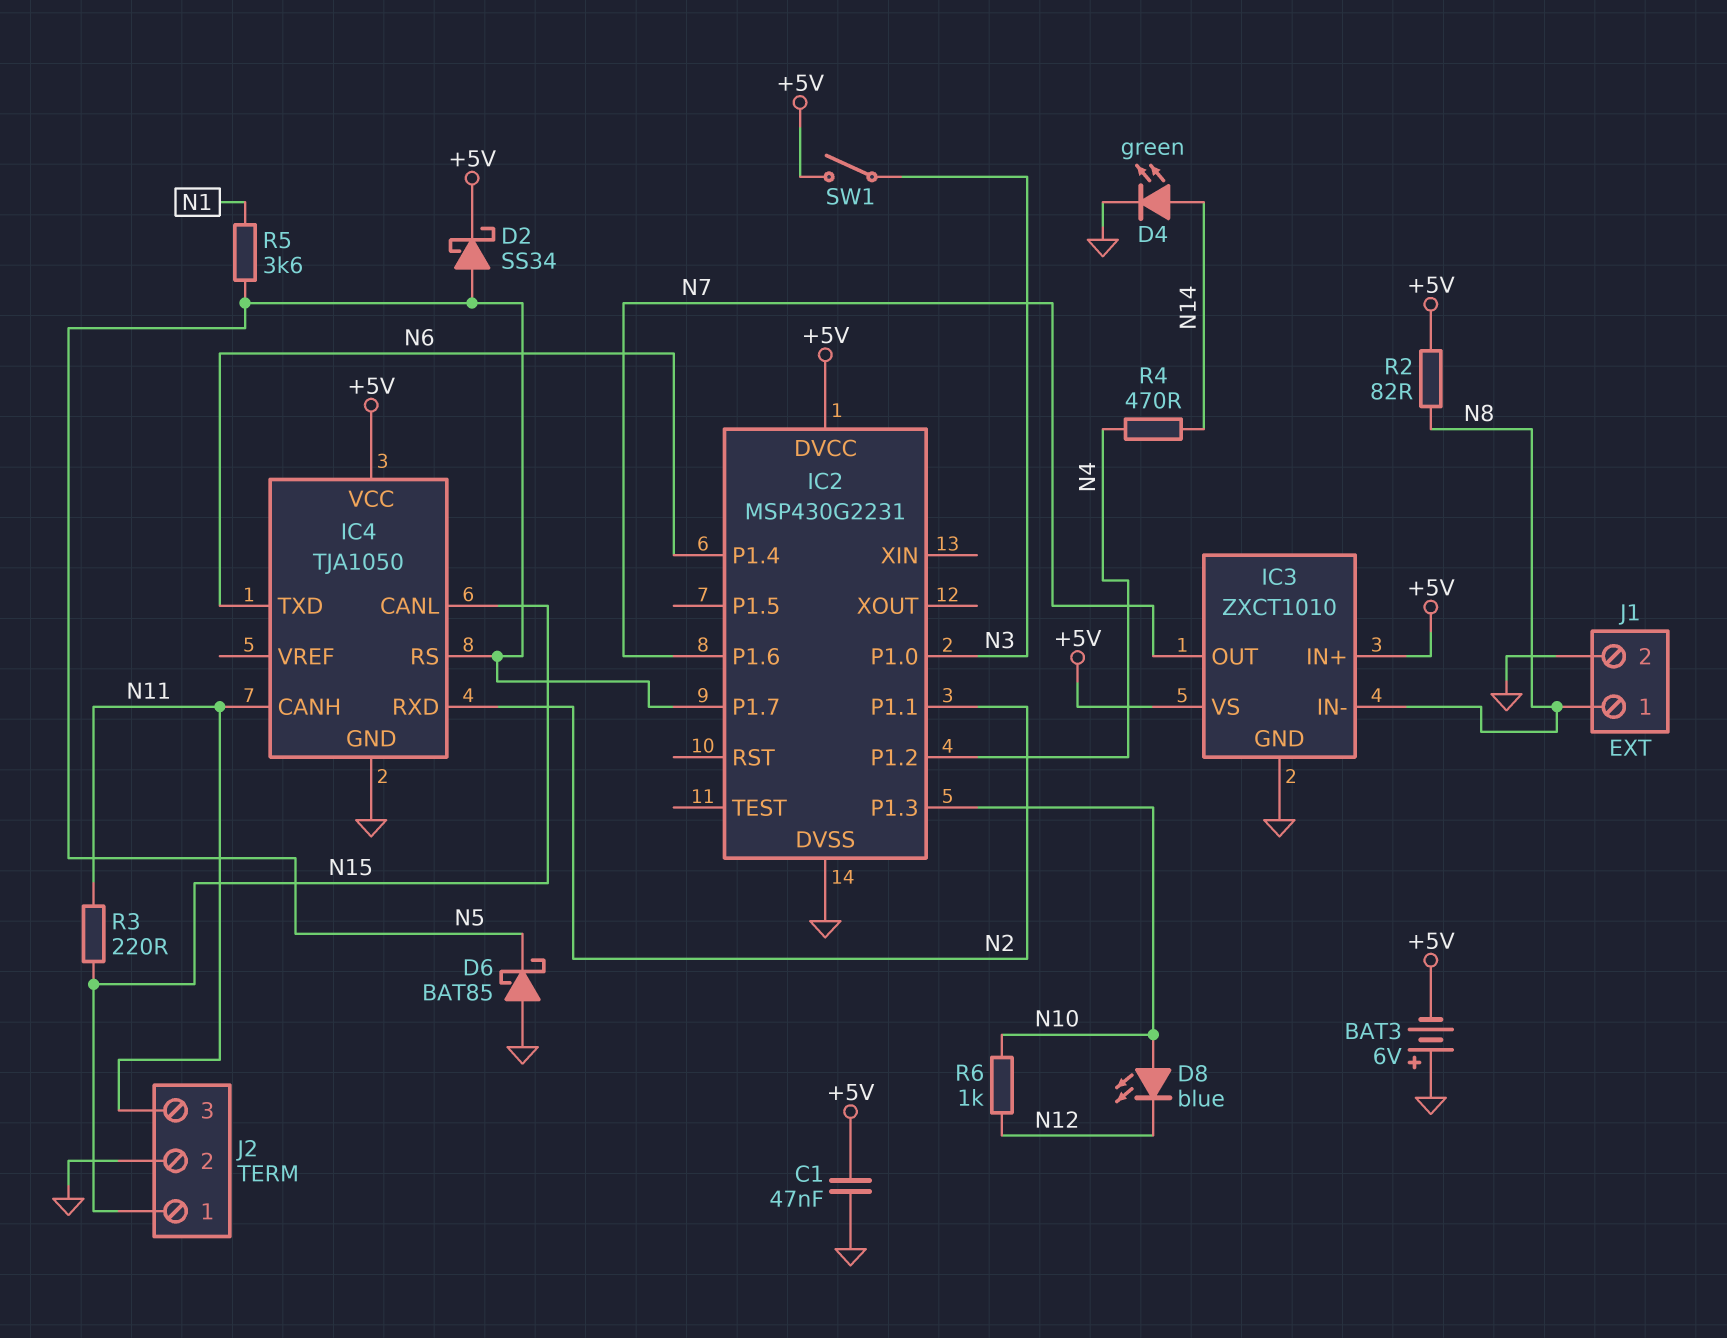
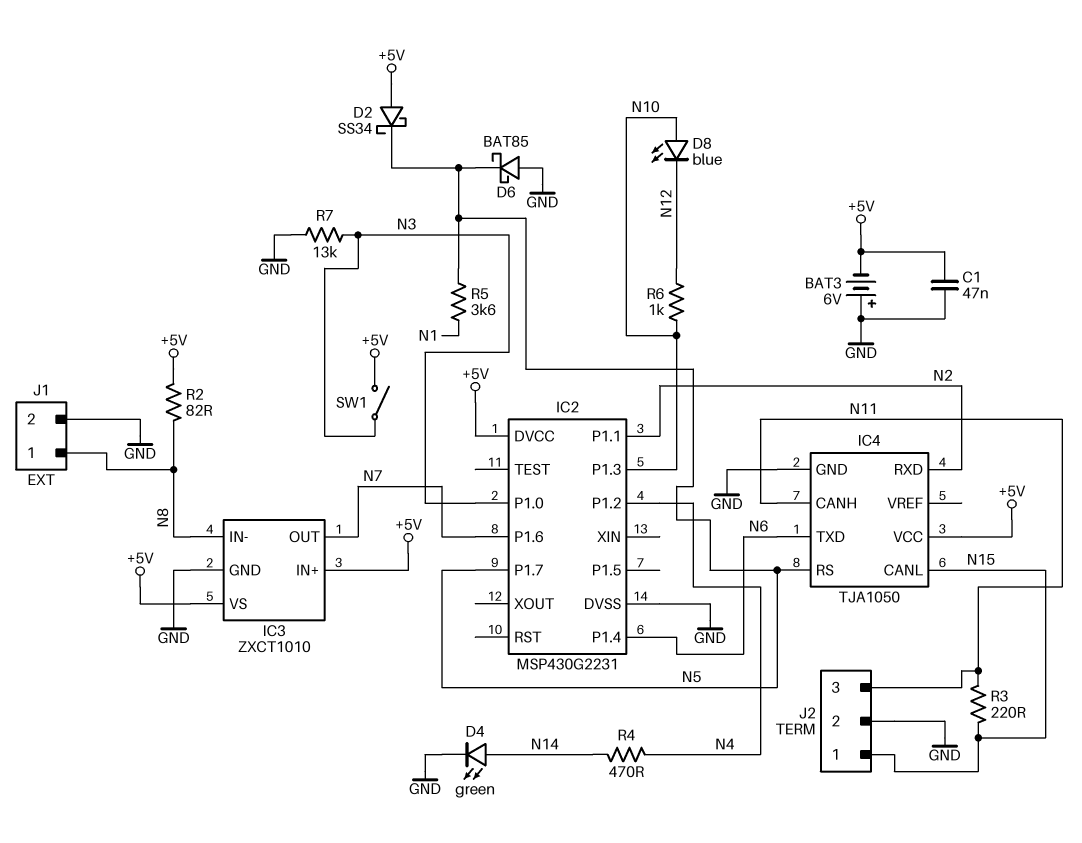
D2: schottky SS34 (A N5, K +5V) -> schottky SS34 (A +5V, K N5)
R7: none -> 13k (GND, N3)

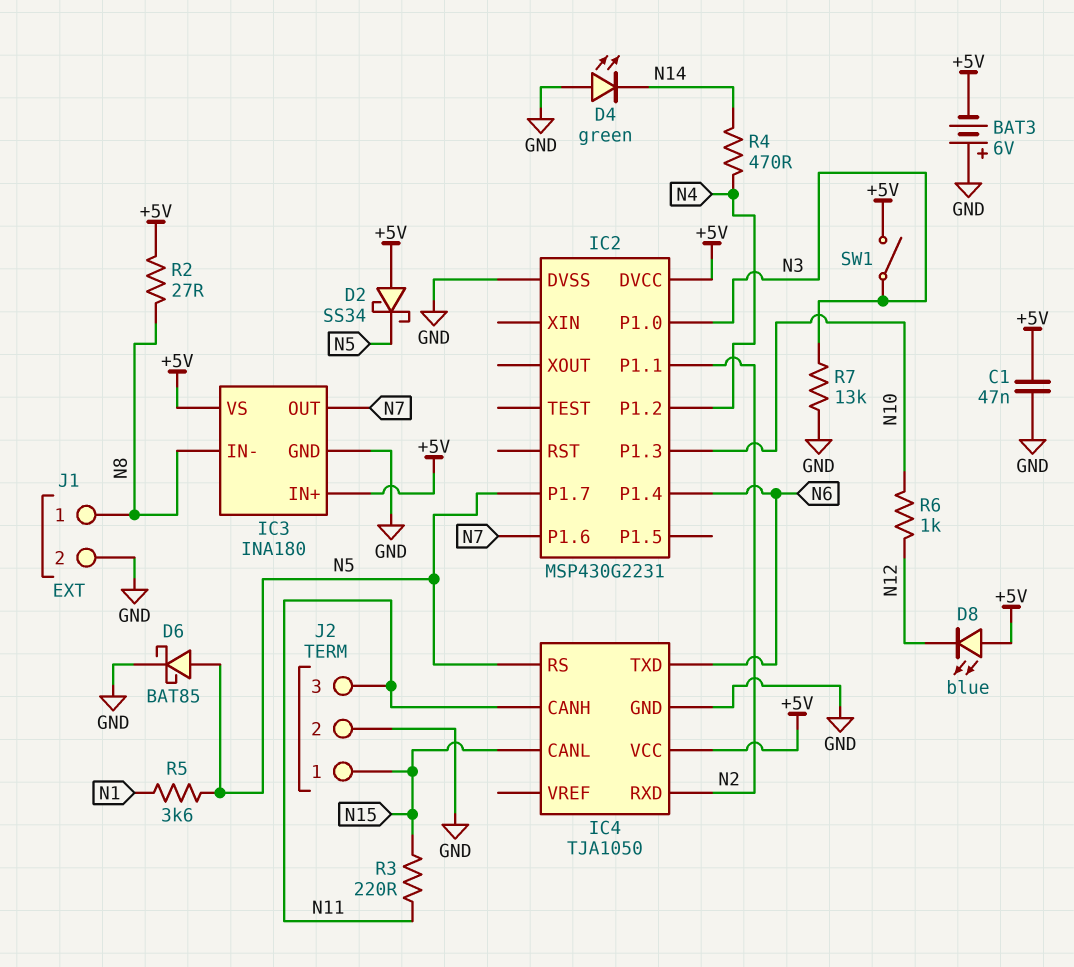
D4: LED green (A N14, K GND) -> LED green (A GND, K N14)
D6: schottky BAT85 (A GND, K N5) -> schottky BAT85 (A N5, K GND)
D8: LED blue (A N10, K N12) -> LED blue (A +5V, K N12)
IC3: ZXCT1010 -> INA180
R2: 82 (+5V, N8) -> 27 (+5V, N8)

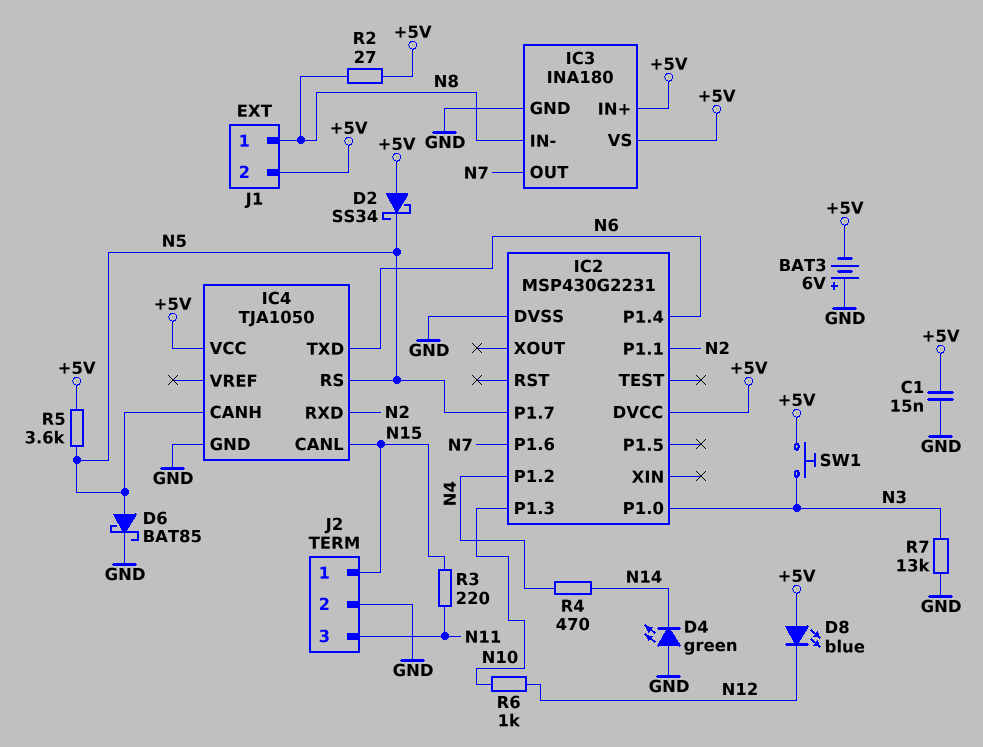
C1: 47nF (+5V, GND) -> 15nF (+5V, GND)
IC4 pin CANH: N11 -> N5
J1 pin 2: GND -> +5V
R5: 3.6k (N1, N5) -> 3.6k (+5V, N5)
SW1: switch (+5V, N3) -> button (+5V, N3)

